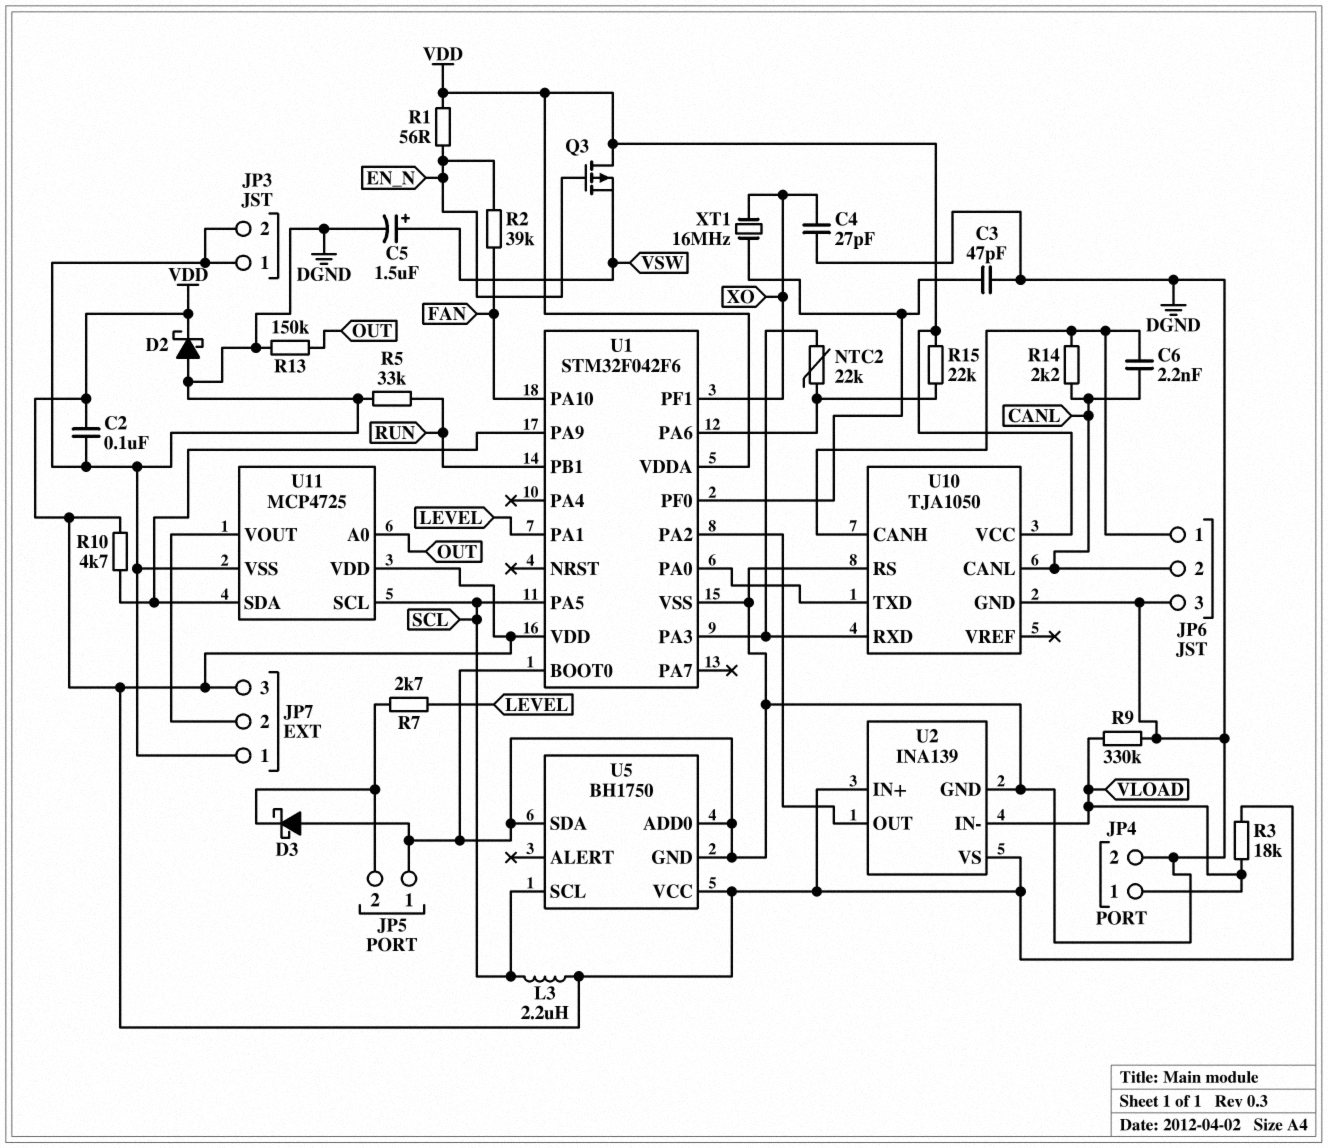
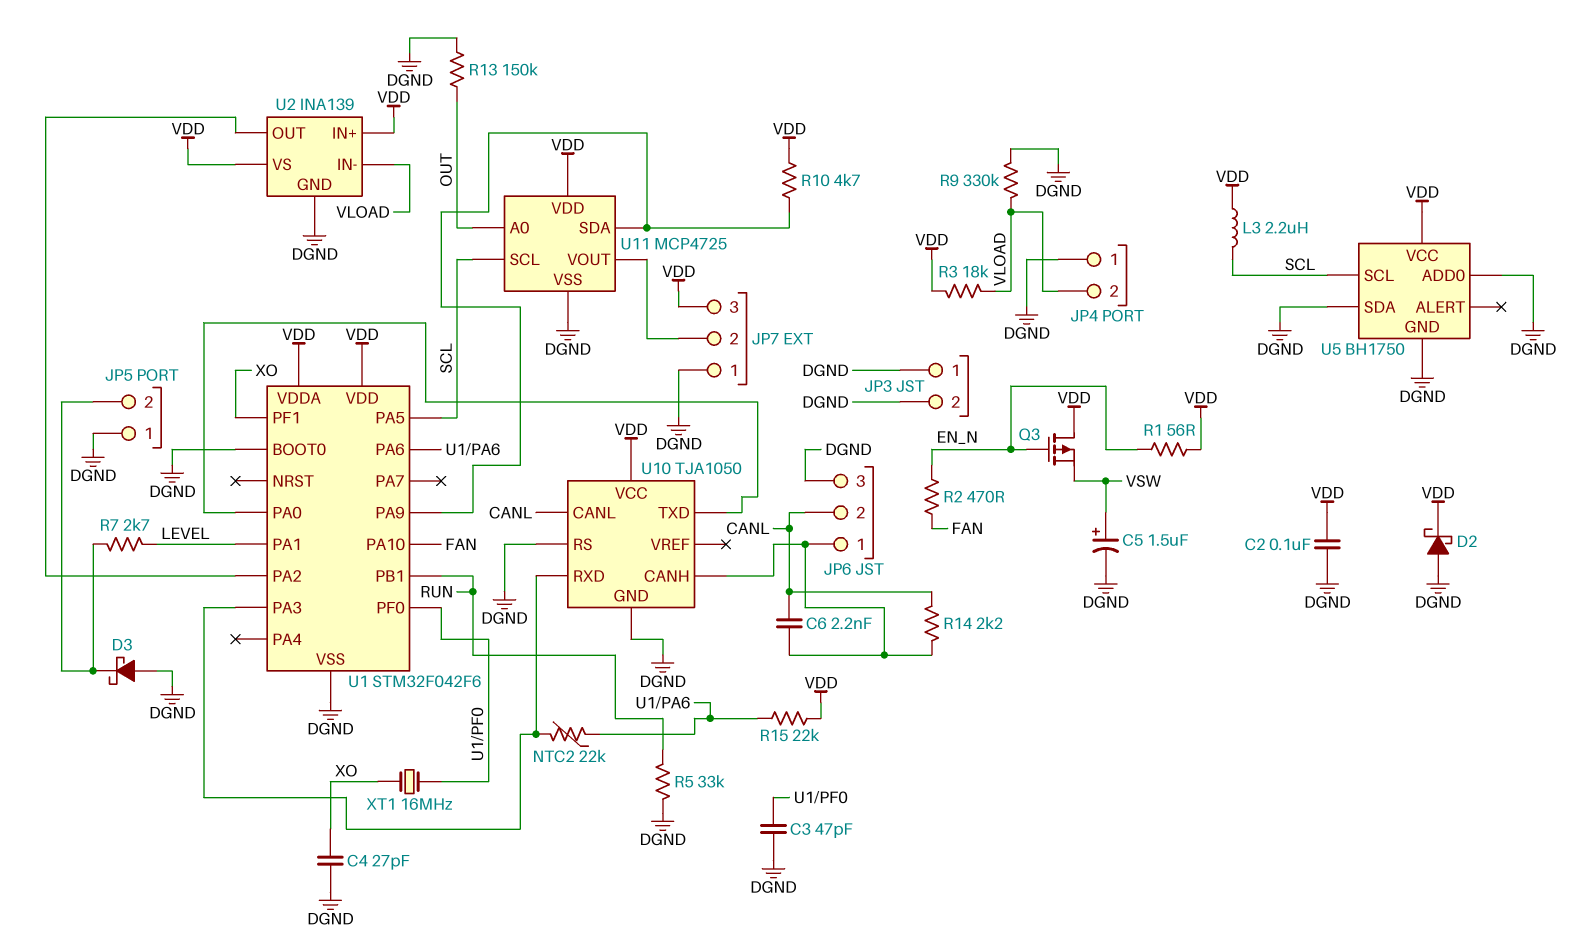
JP4 pin 1: VLOAD -> DGND
JP4 pin 2: DGND -> VLOAD
R2: 39k (EN_N, FAN) -> 470 (EN_N, FAN)

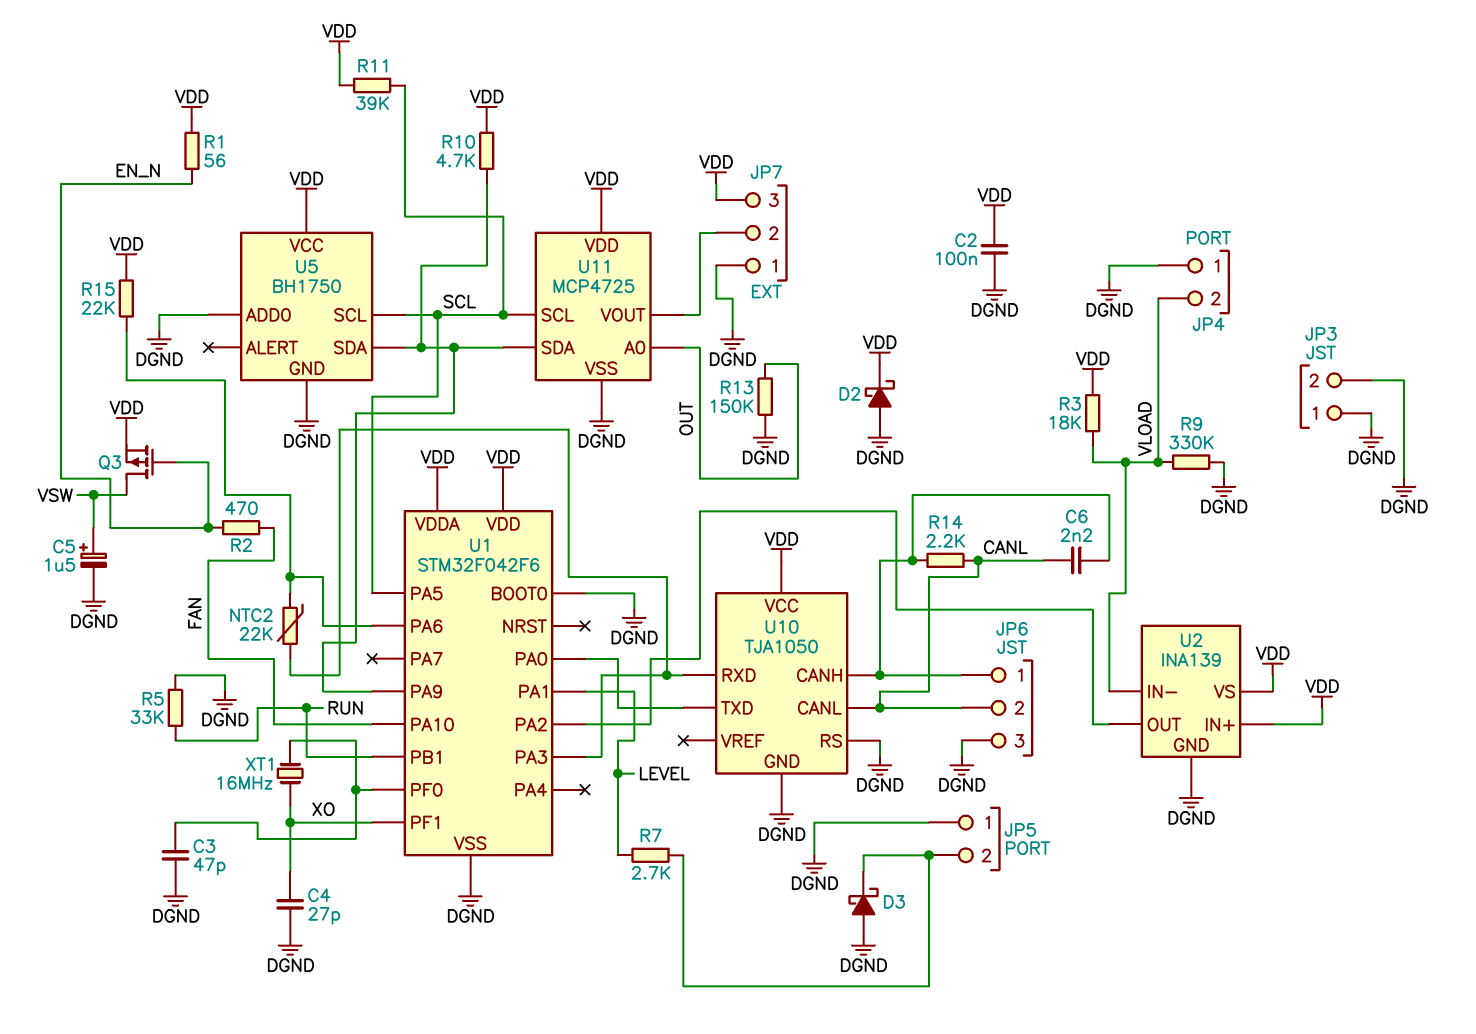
L3: 2.2uH (SCL, VDD) -> none
Q3: PMOS (G EN_N, D VDD, S VSW) -> PMOS (G EN_N, D VSW, S VDD)
R11: none -> 39k (SCL, VDD)
U5 pin SDA: DGND -> U1/PA9

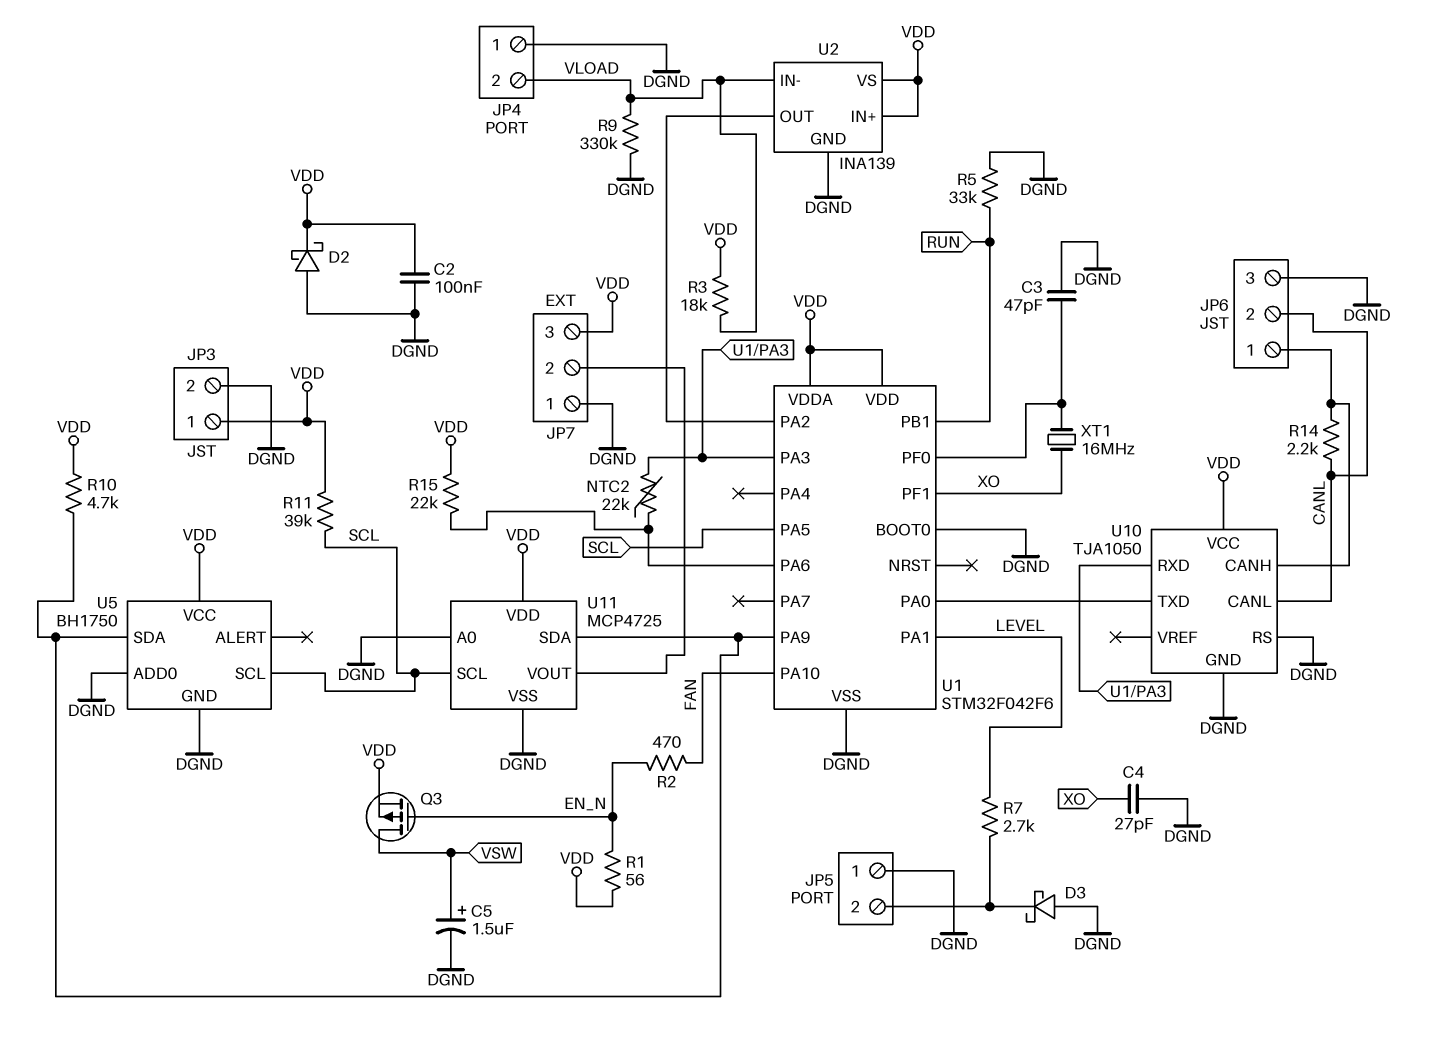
C6: 2.2nF (CANL, JP6/1) -> none
JP3 pin 1: DGND -> VDD
R13: 150k (DGND, OUT) -> none
U11 pin A0: OUT -> DGND

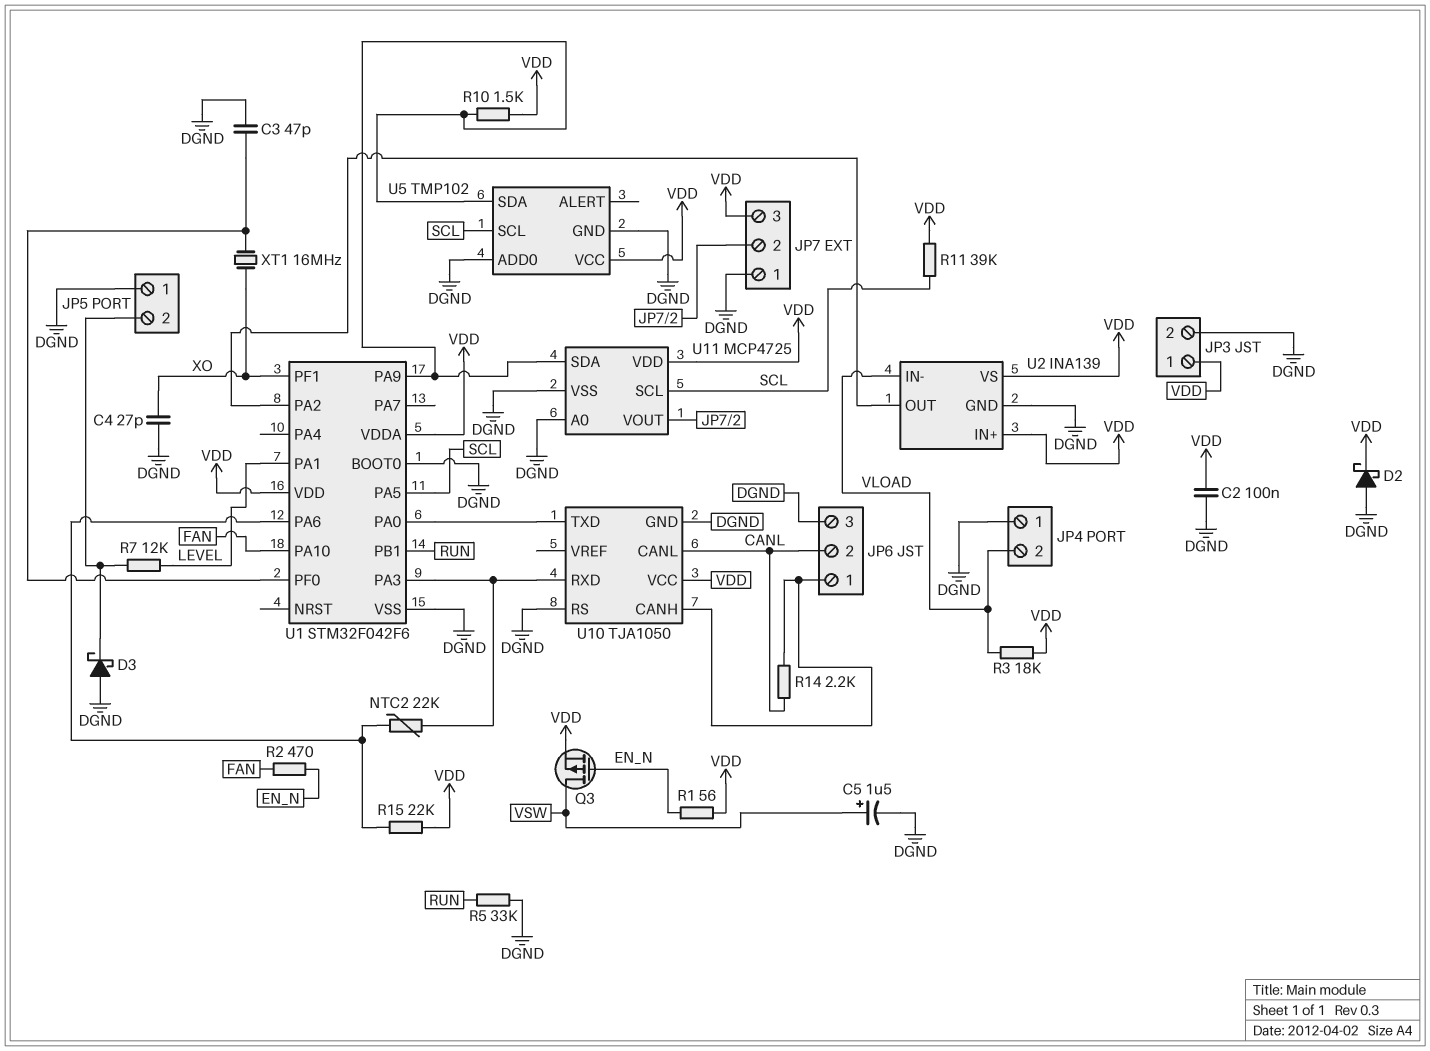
R7: 2.7k (JP5/2, LEVEL) -> 12k (JP5/2, LEVEL)
R9: 330k (DGND, VLOAD) -> none
R10: 4.7k (U1/PA9, VDD) -> 1.5k (U1/PA9, VDD)
U5: BH1750 -> TMP102

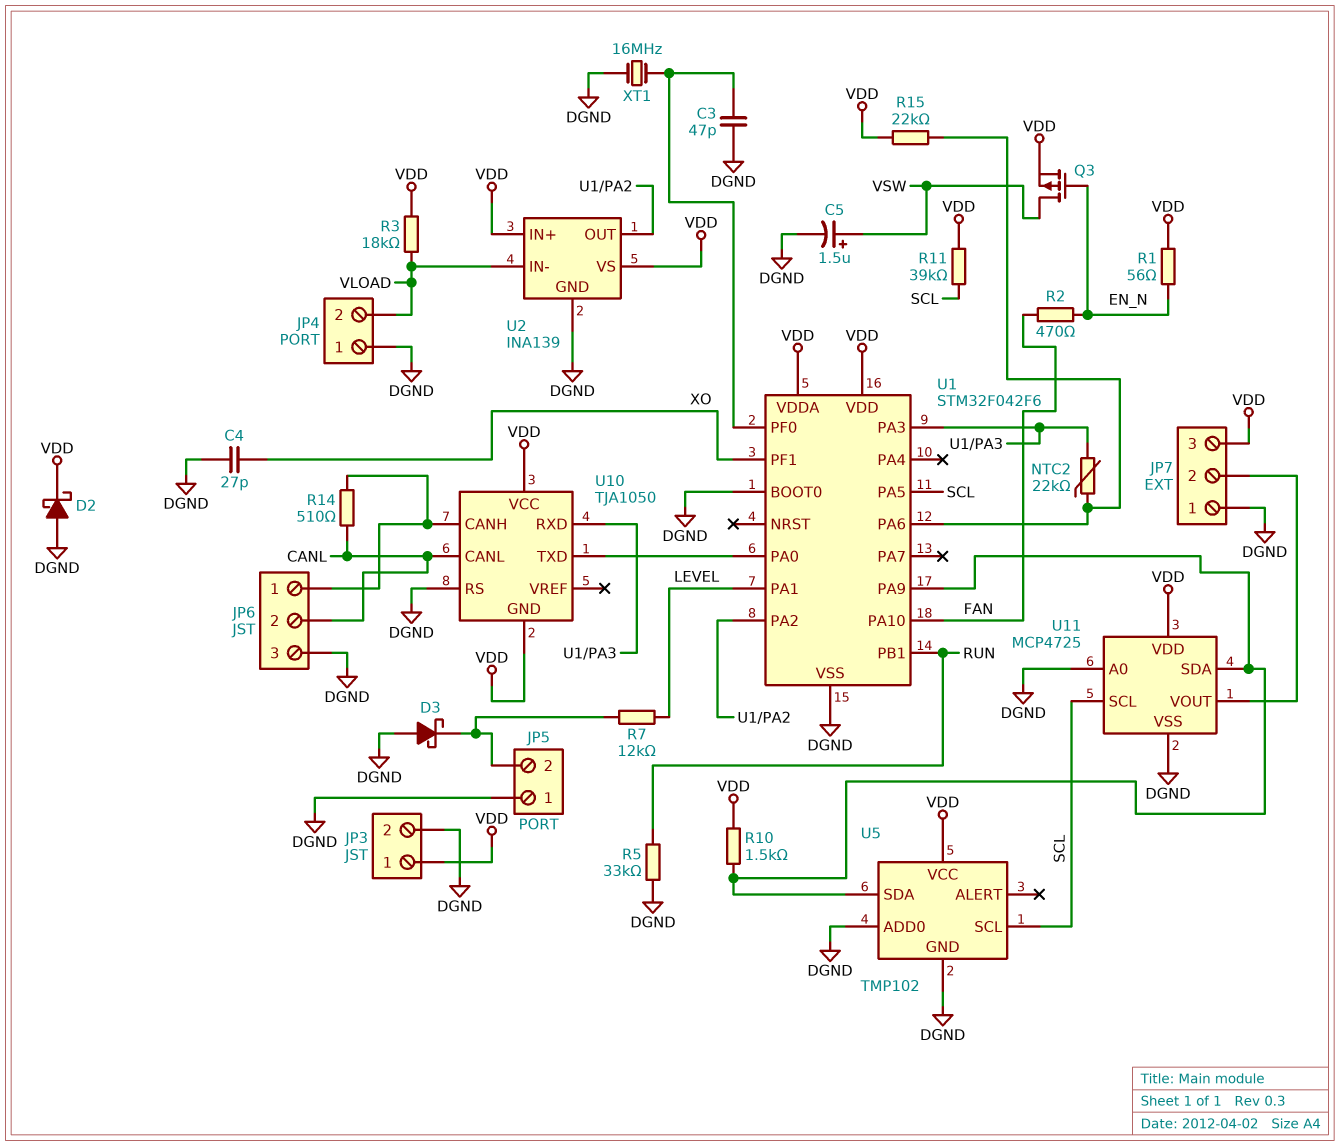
C2: 100nF (DGND, VDD) -> none
R14: 2.2k (CANL, JP6/1) -> 510 (CANL, JP6/1)
U10 pin GND: DGND -> VDD
XT1: 16MHz (U1/PF0, XO) -> 16MHz (DGND, U1/PF0)

